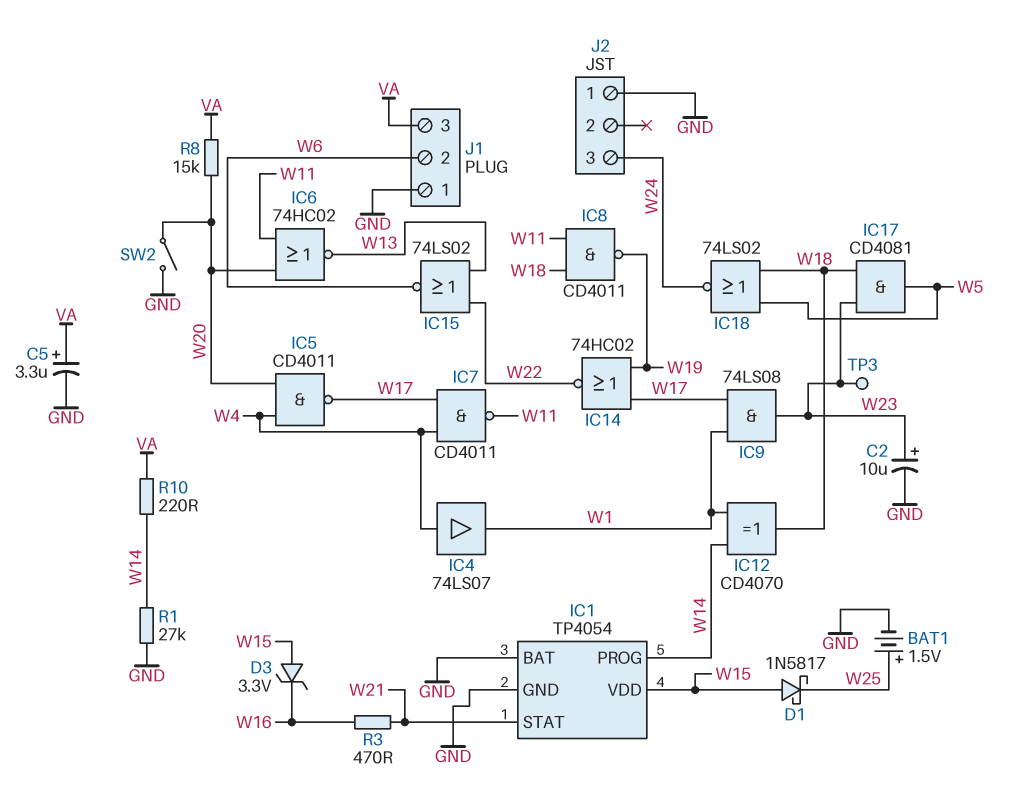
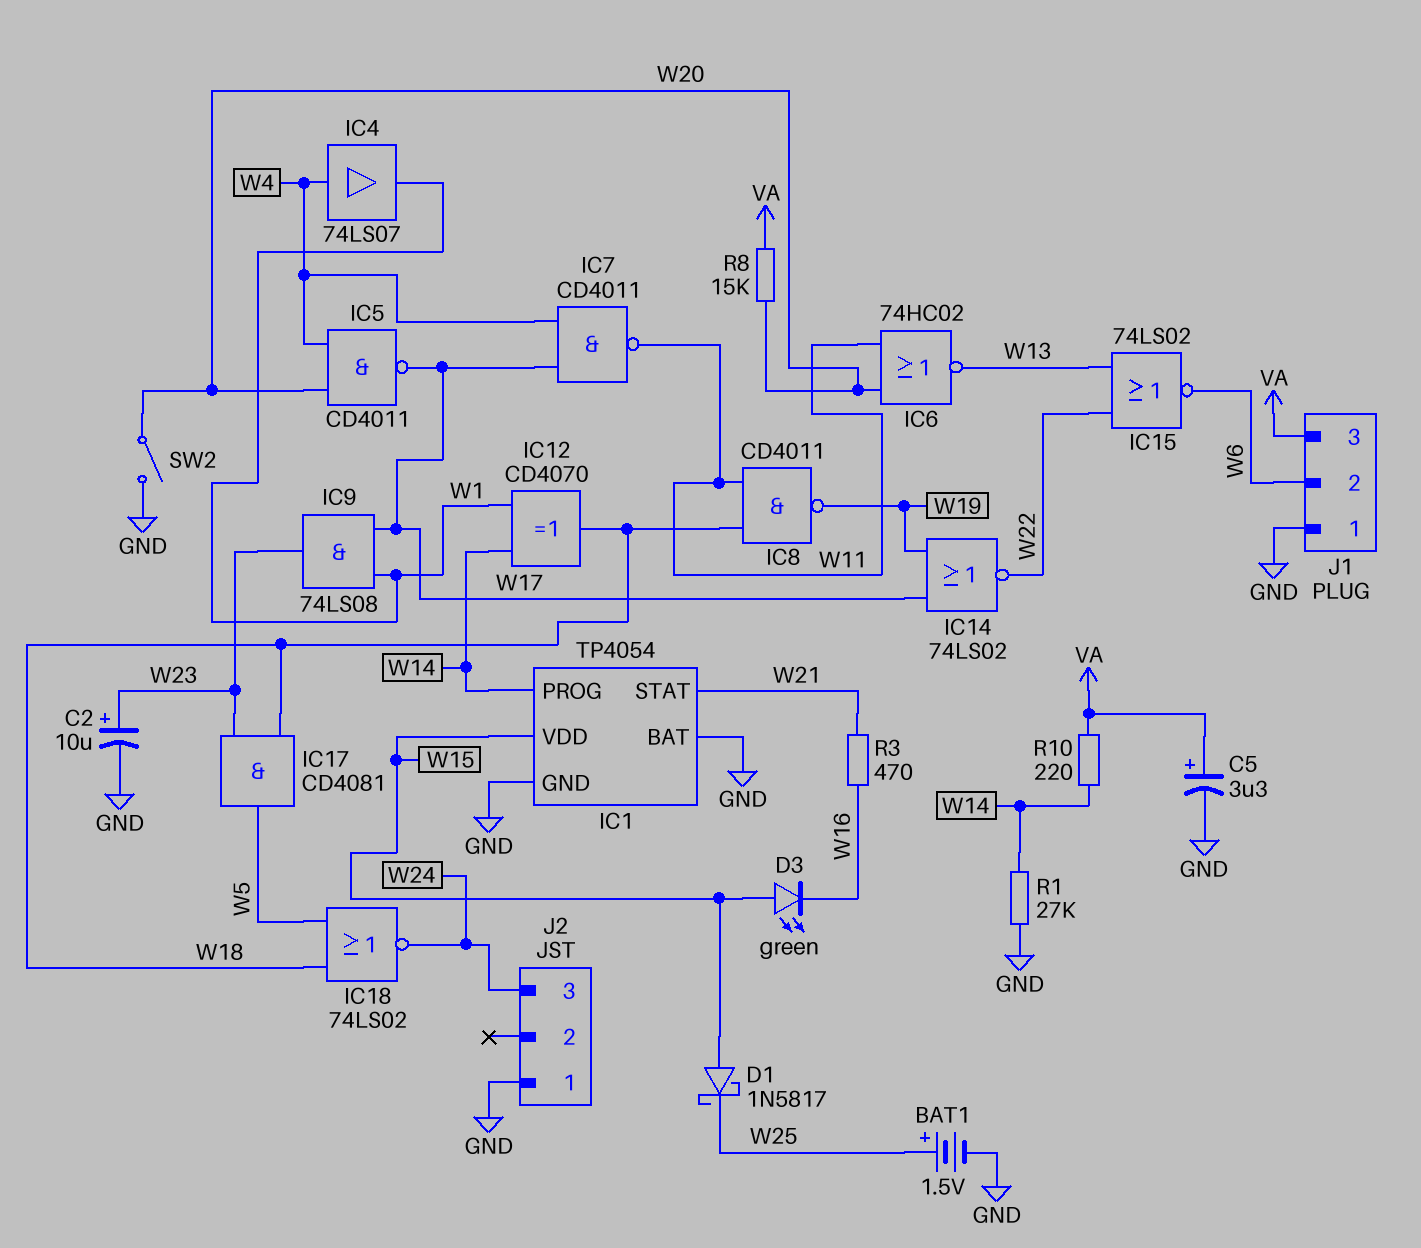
D3: zener 3.3V (A W15, K W16) -> LED green (A W15, K W16)
IC14: NOR 74HC02 (in W17, in W19, out W22) -> NOR 74LS02 (in W17, in W19, out W22)
TP3: test point (W23) -> none

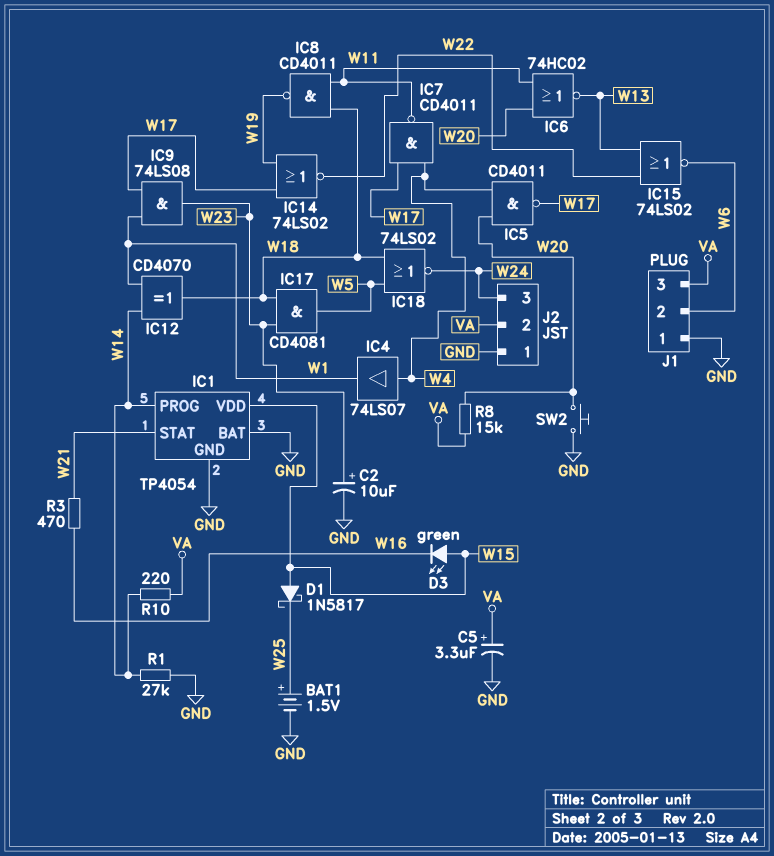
J2 pin 2: none -> VA
SW2: switch (GND, W20) -> button (GND, W20)

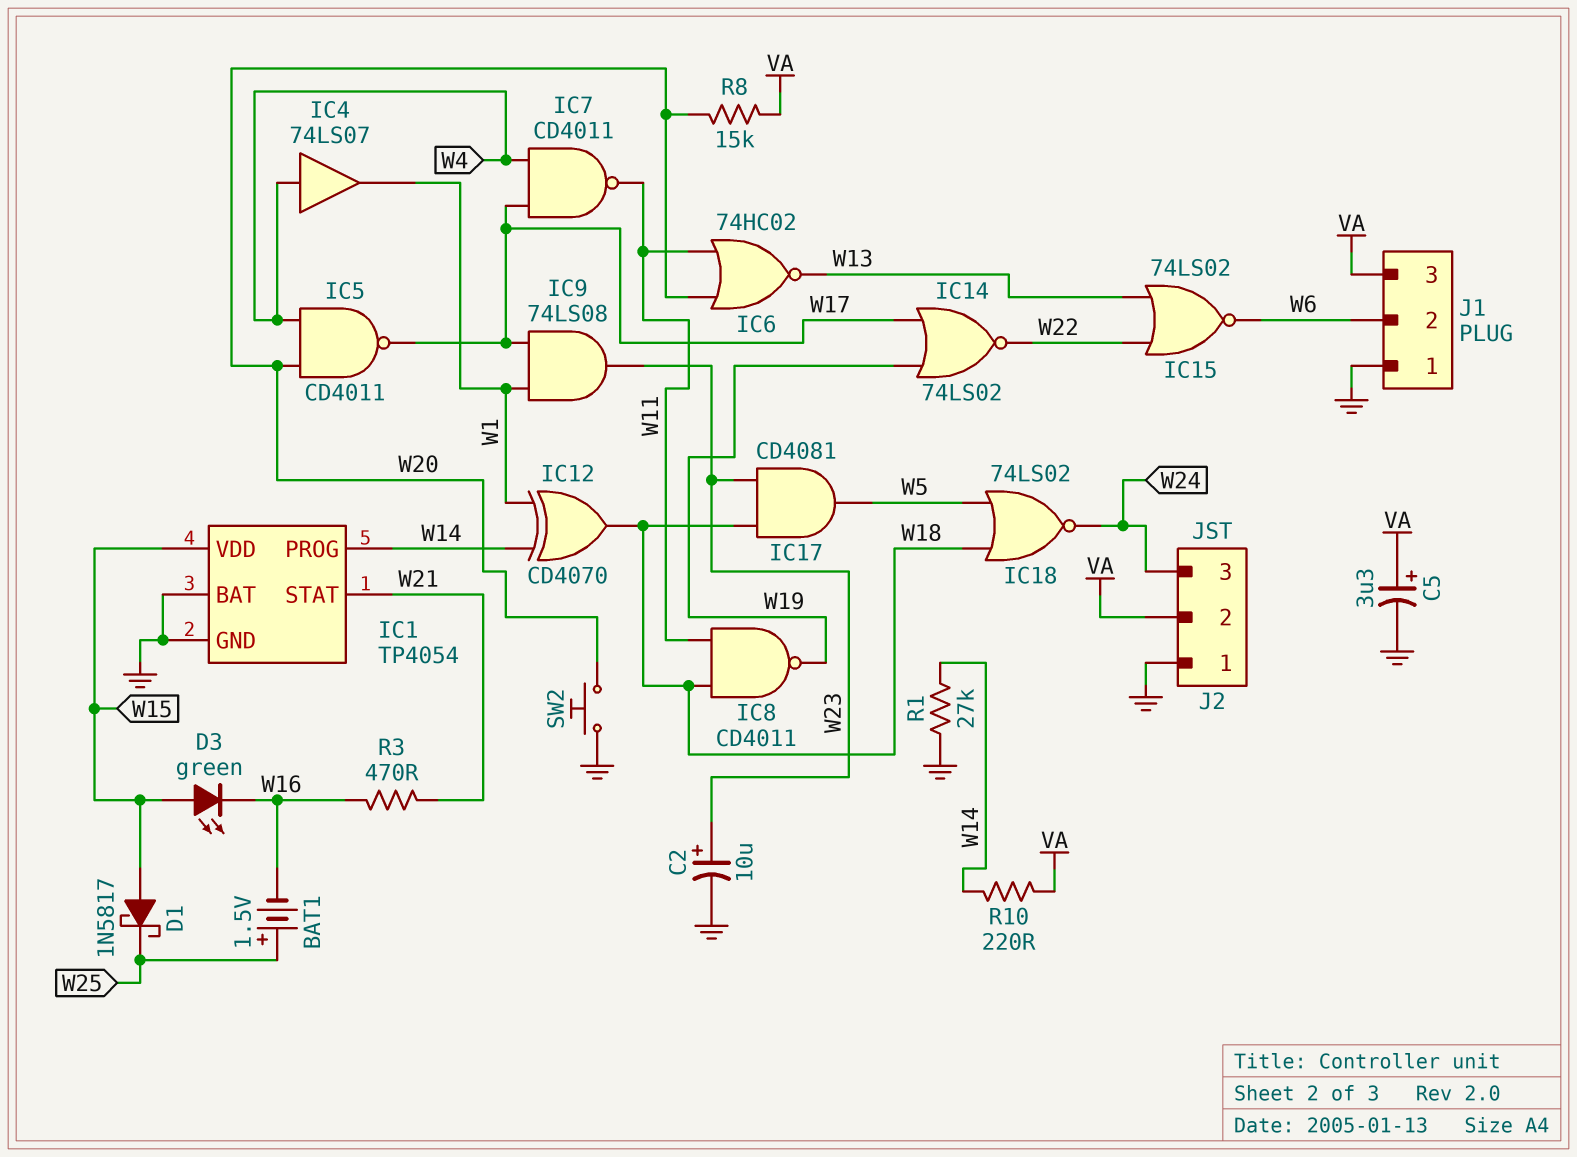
BAT1: 1.5V (plus W25, minus GND) -> 1.5V (plus W25, minus W16)

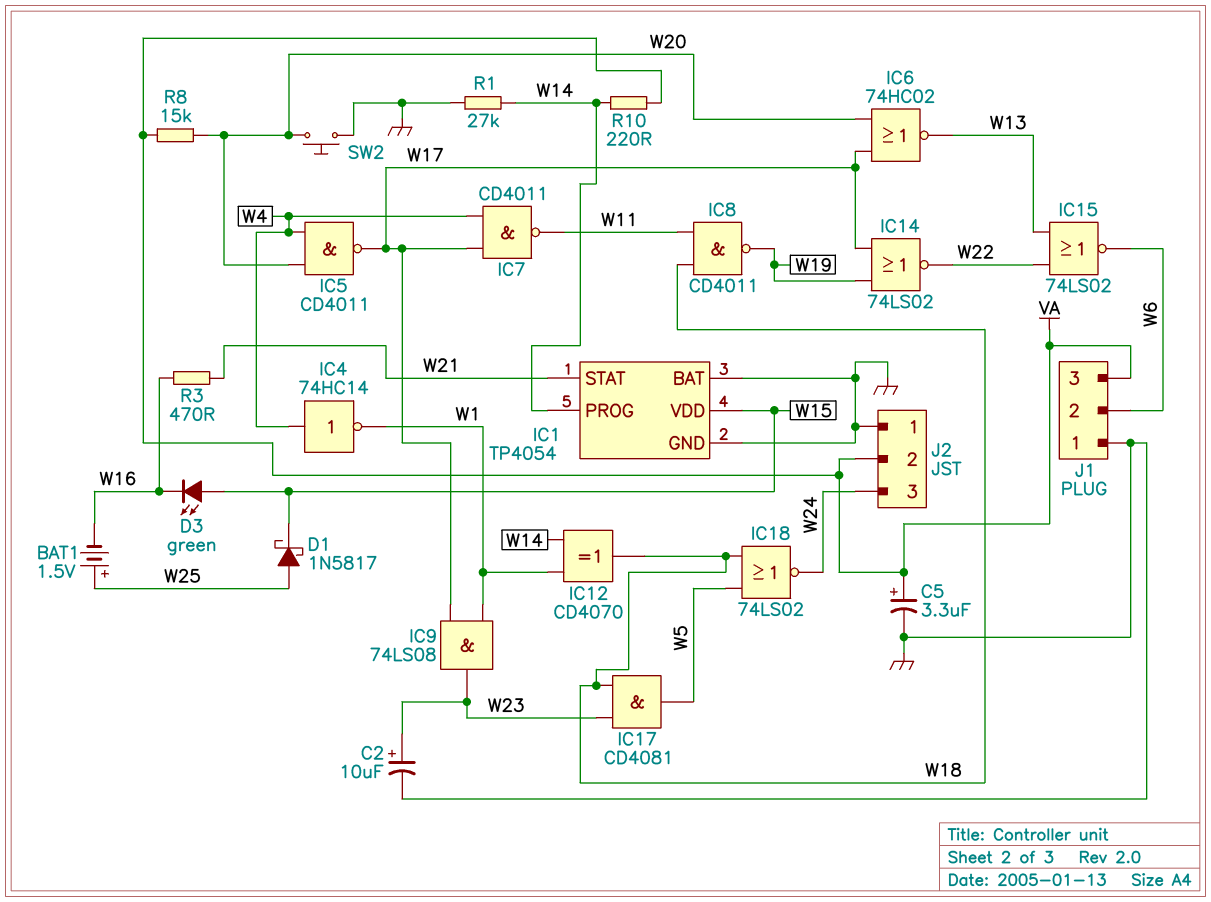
D1: schottky 1N5817 (A W15, K W25) -> schottky 1N5817 (A W25, K W15)
IC4: buffer 74LS07 (in W4, out W1) -> NOT 74HC14 (in W4, out W1)
IC6: NOR 74HC02 (in W11, in W20, out W13) -> NOR 74HC02 (in W17, in W20, out W13)

